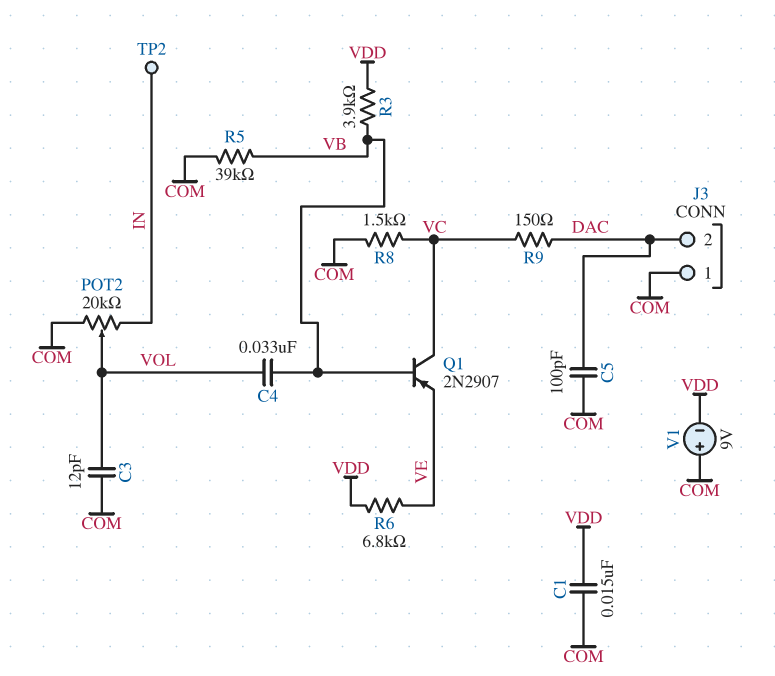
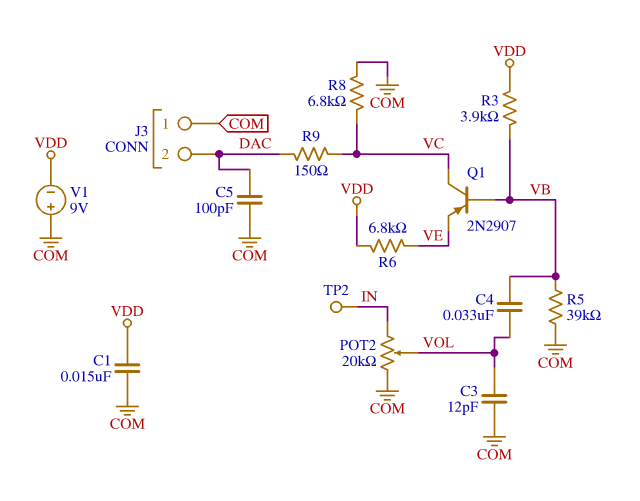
R8: 1.5k (COM, VC) -> 6.8k (COM, VC)

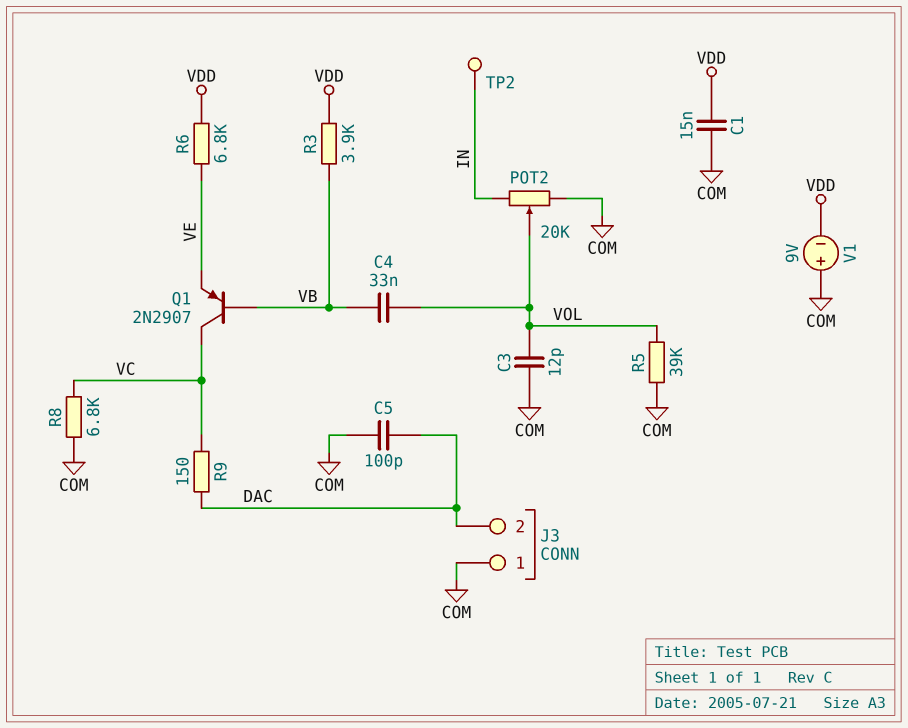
R5: 39k (COM, VB) -> 39k (COM, VOL)

